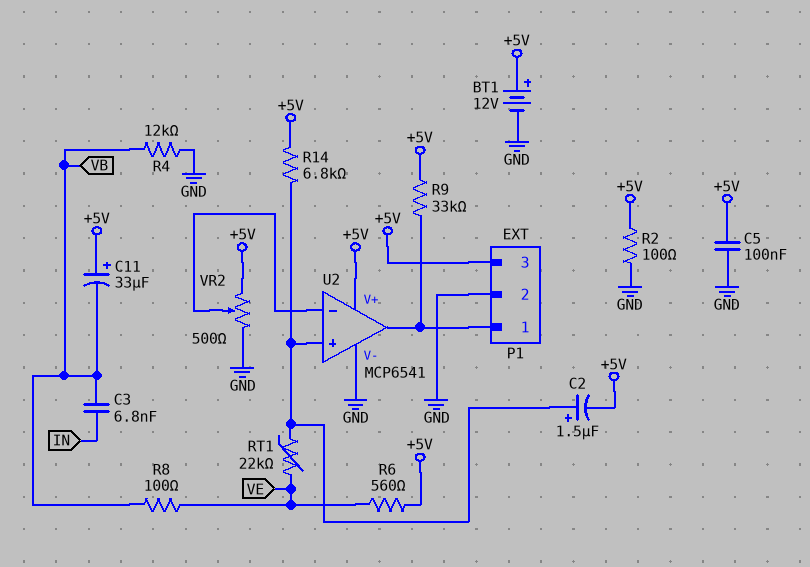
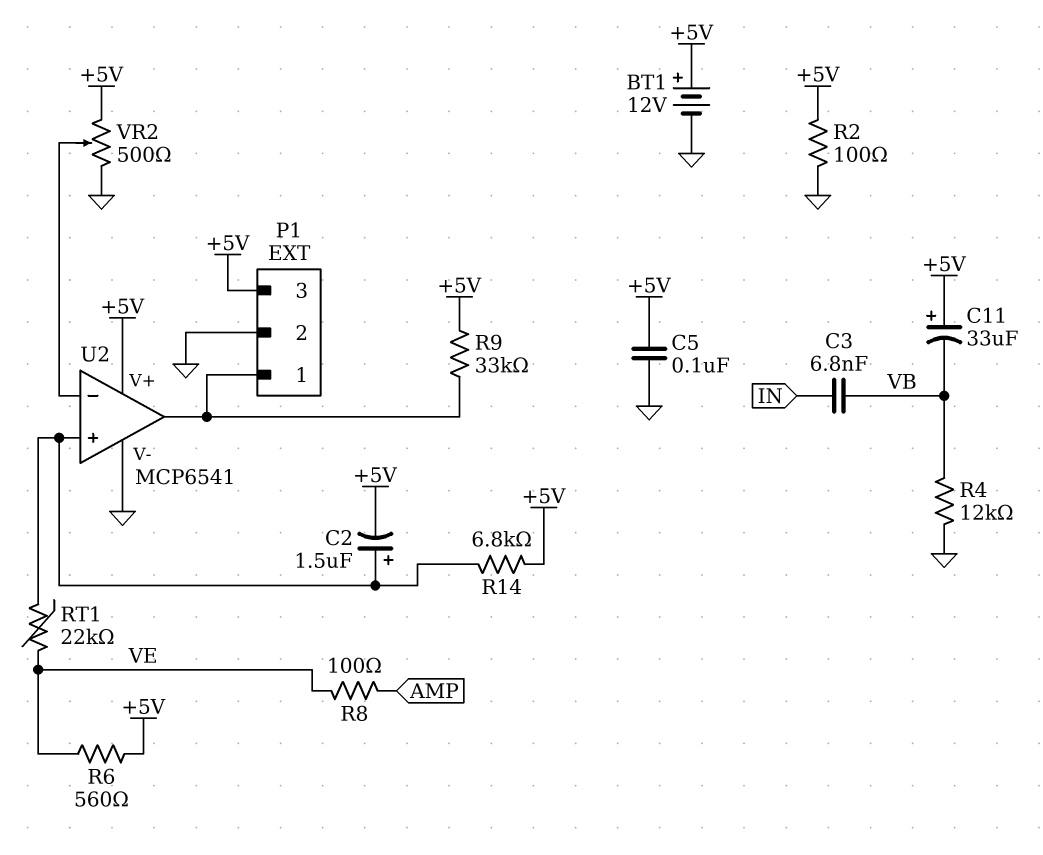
R8: 100 (VB, VE) -> 100 (AMP, VE)

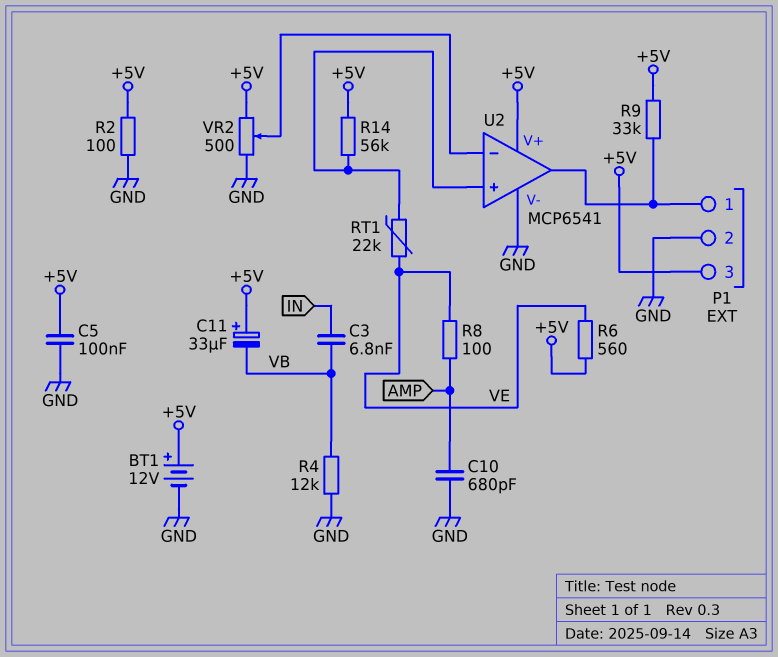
C2: 1.5uF (plus U2/in+, minus +5V) -> none
C10: none -> 680pF (AMP, GND)
R14: 6.8k (+5V, U2/in+) -> 56k (+5V, U2/in+)

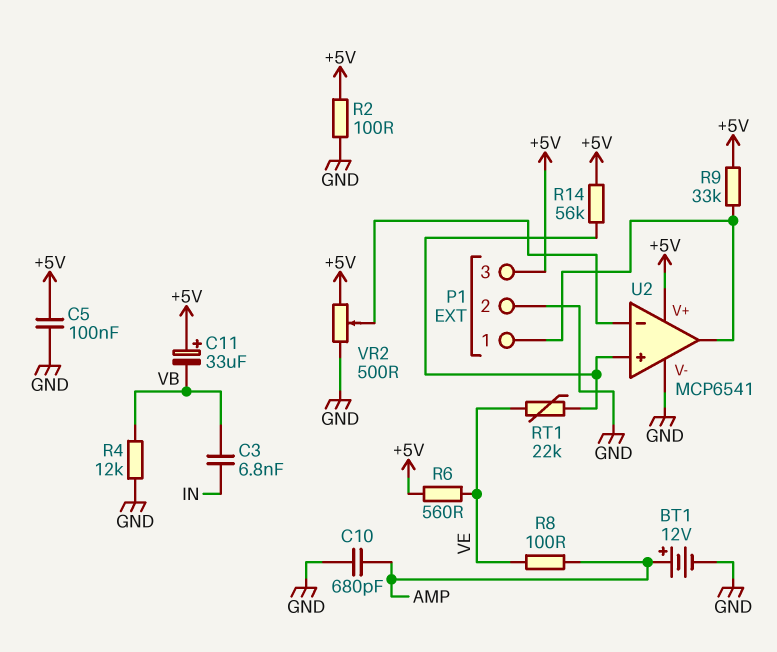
BT1: 12V (plus +5V, minus GND) -> 12V (plus AMP, minus GND)

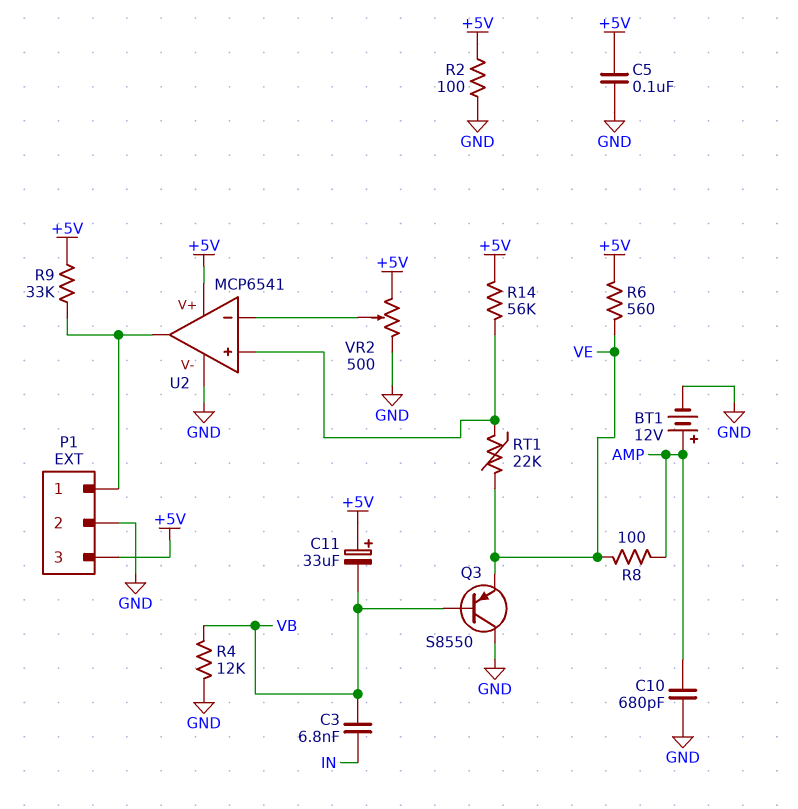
Q3: none -> PNP S8550 (B VB, C GND, E VE)

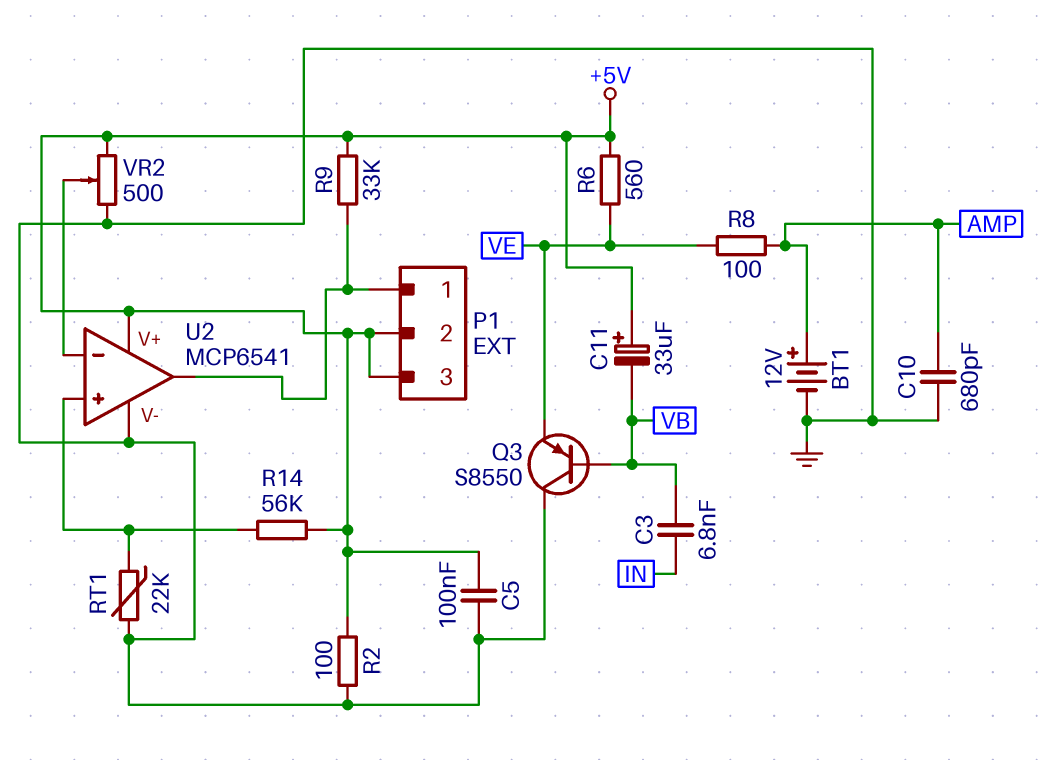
P1 pin 2: GND -> +5V
R4: 12k (GND, VB) -> none
RT1: 22k (U2/in+, VE) -> 22k (GND, U2/in+)

